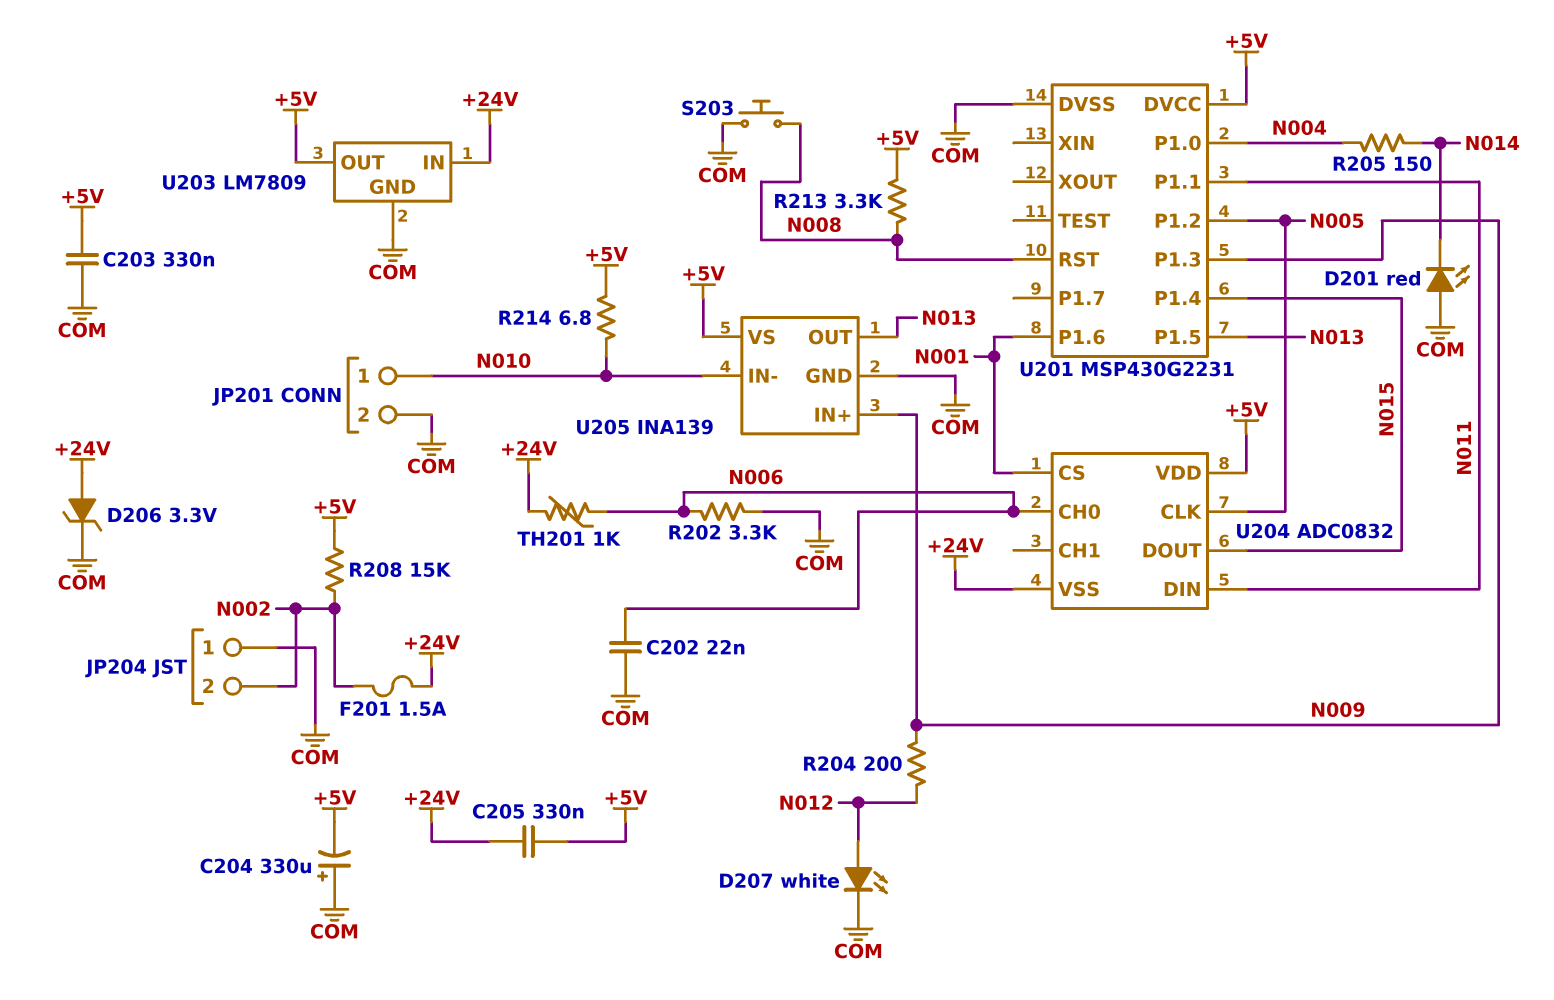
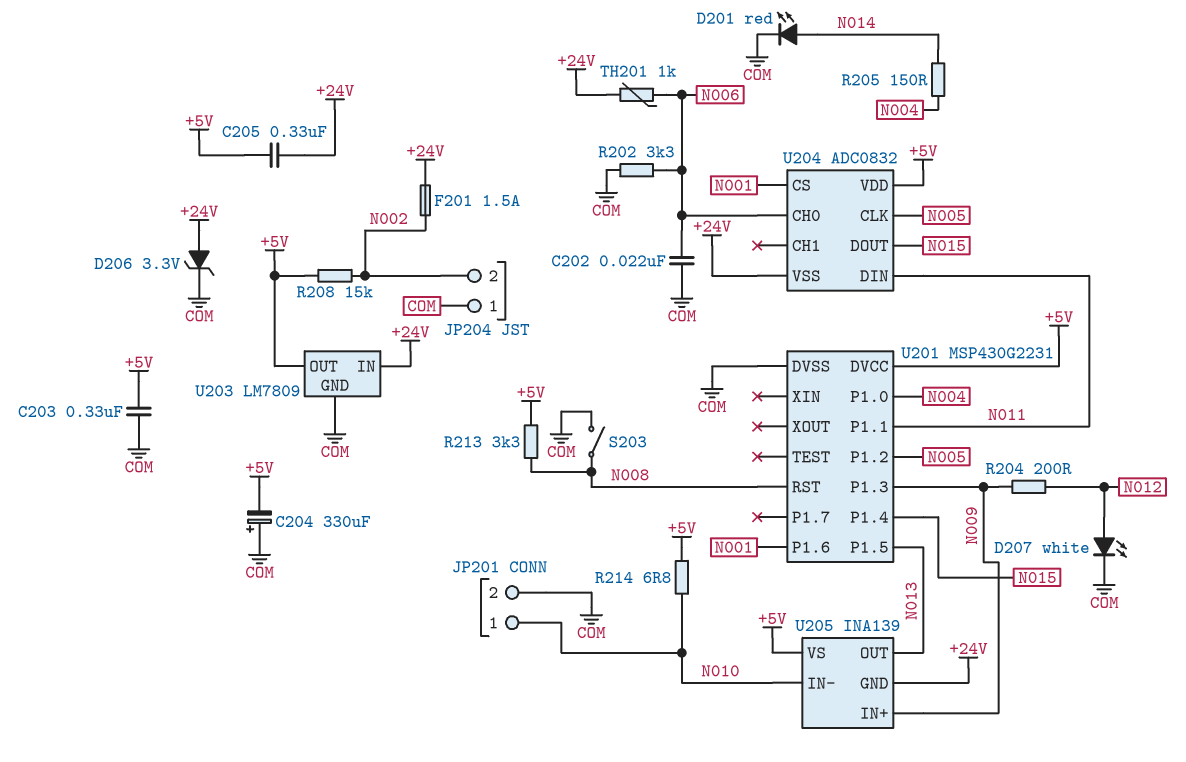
D201: LED red (A COM, K N014) -> LED red (A N014, K COM)
S203: button (COM, N008) -> switch (COM, N008)
U205 pin GND: COM -> +24V

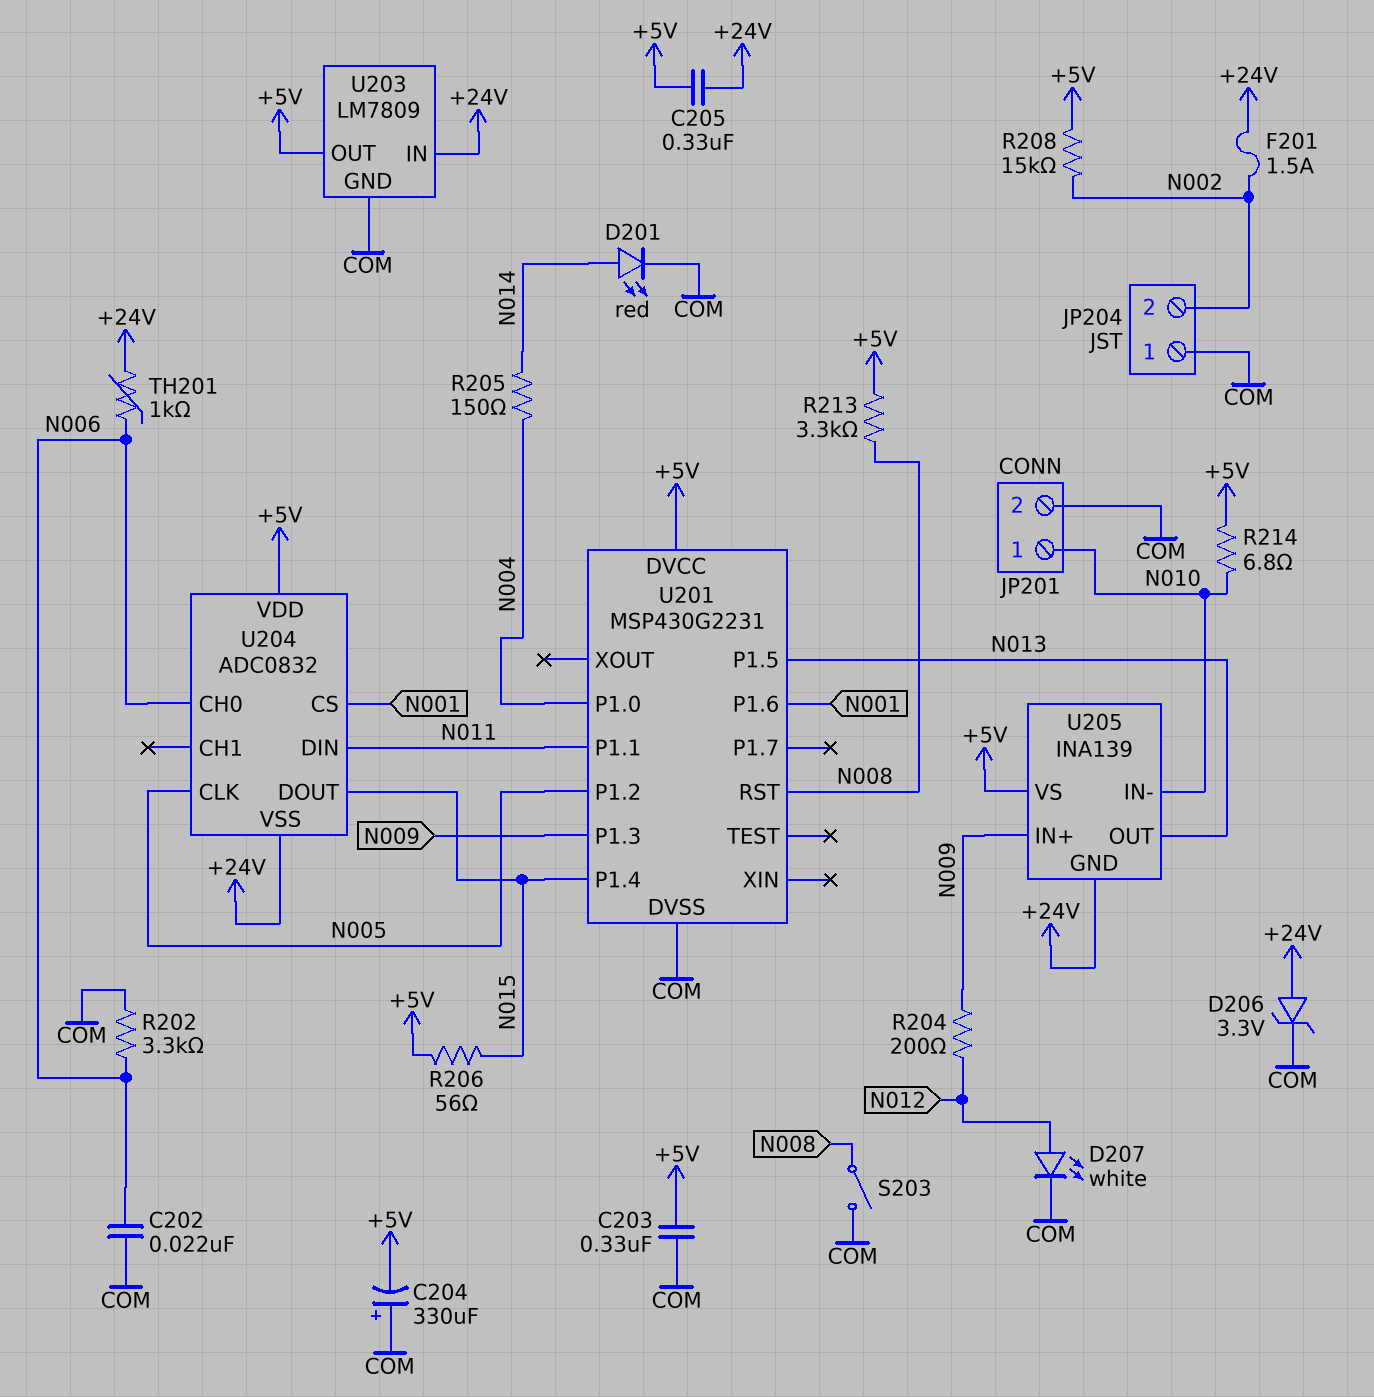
R206: none -> 56 (+5V, N015)

